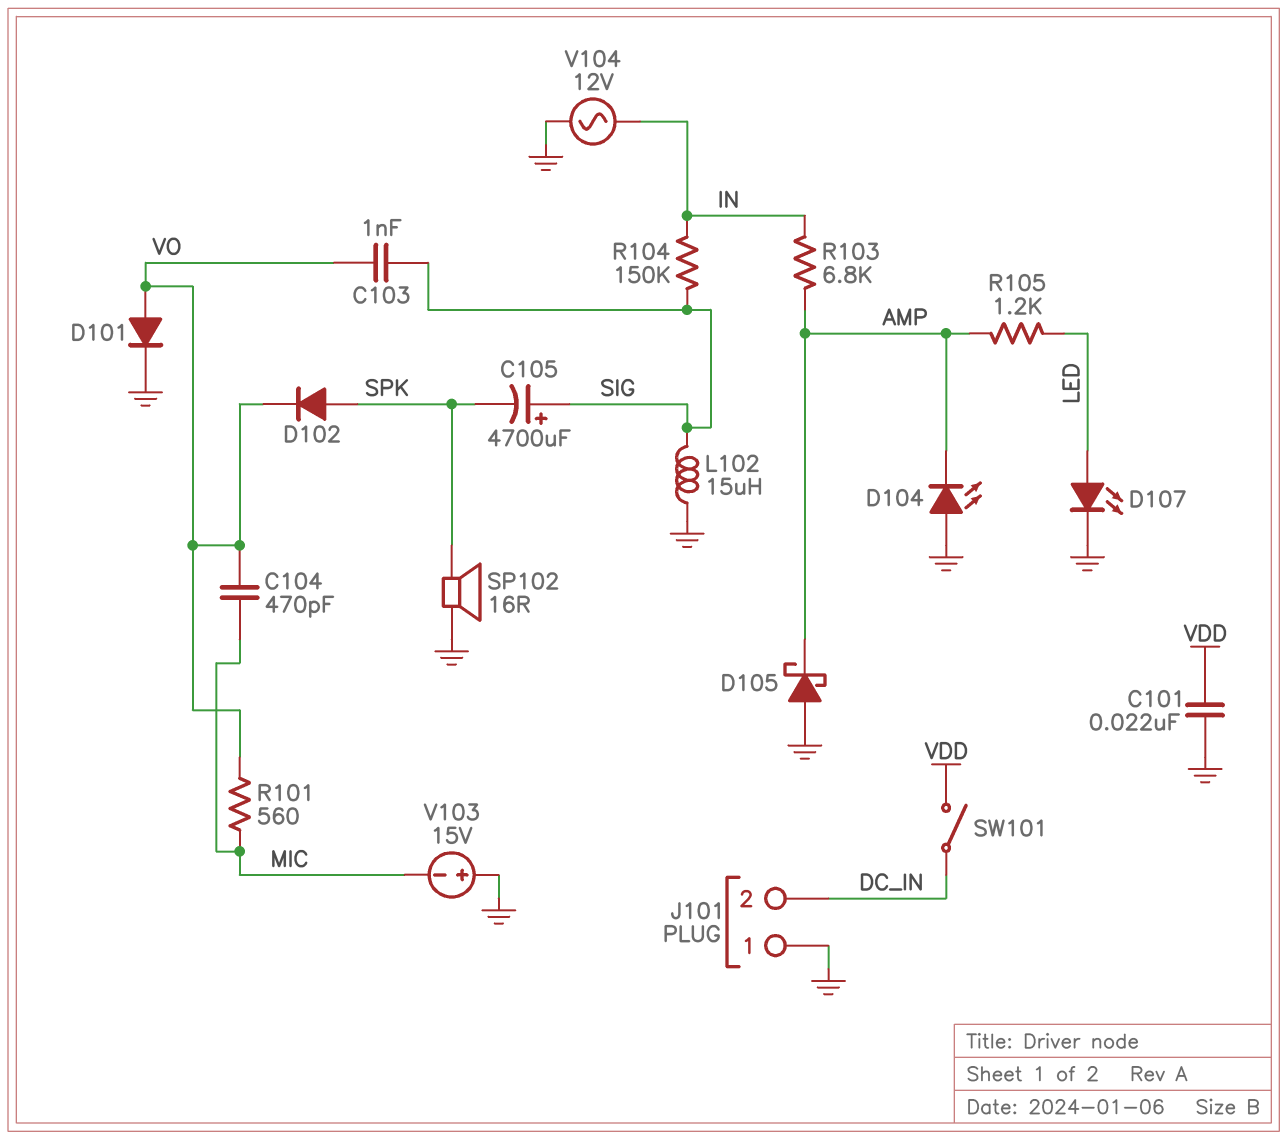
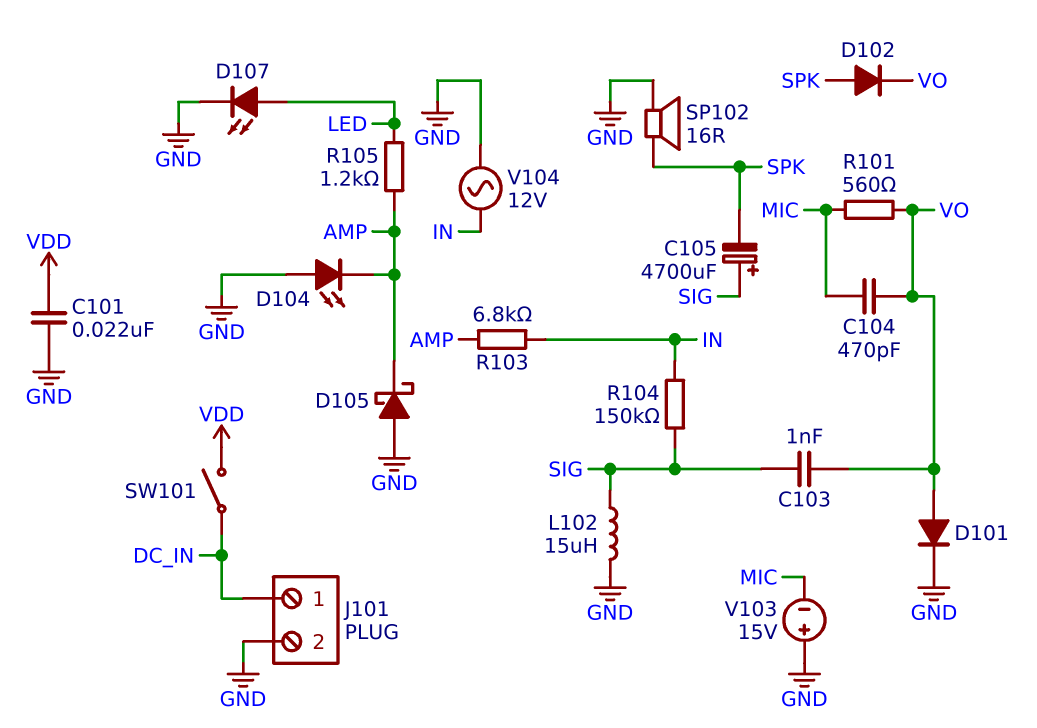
J101 pin 1: GND -> DC_IN
J101 pin 2: DC_IN -> GND

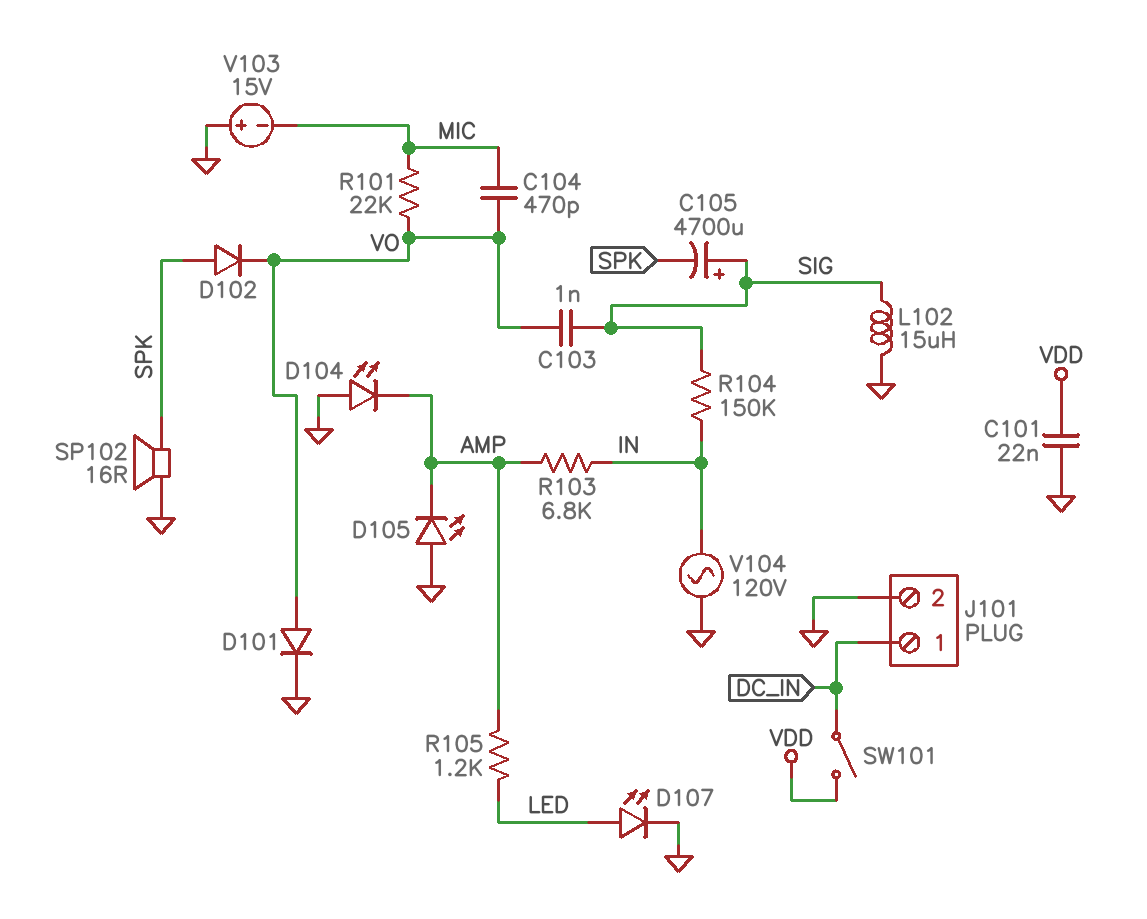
D105: schottky (A GND, K AMP) -> LED (A GND, K AMP)
R101: 560 (MIC, VO) -> 22k (MIC, VO)
V104: AC 12V (GND, IN) -> AC 120V (GND, IN)

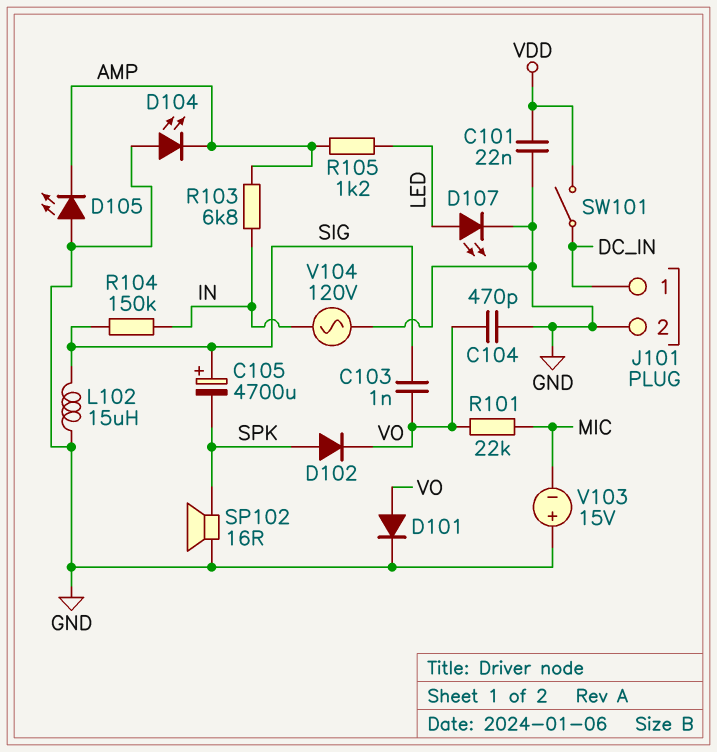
C104: 470pF (MIC, VO) -> 470pF (GND, VO)

